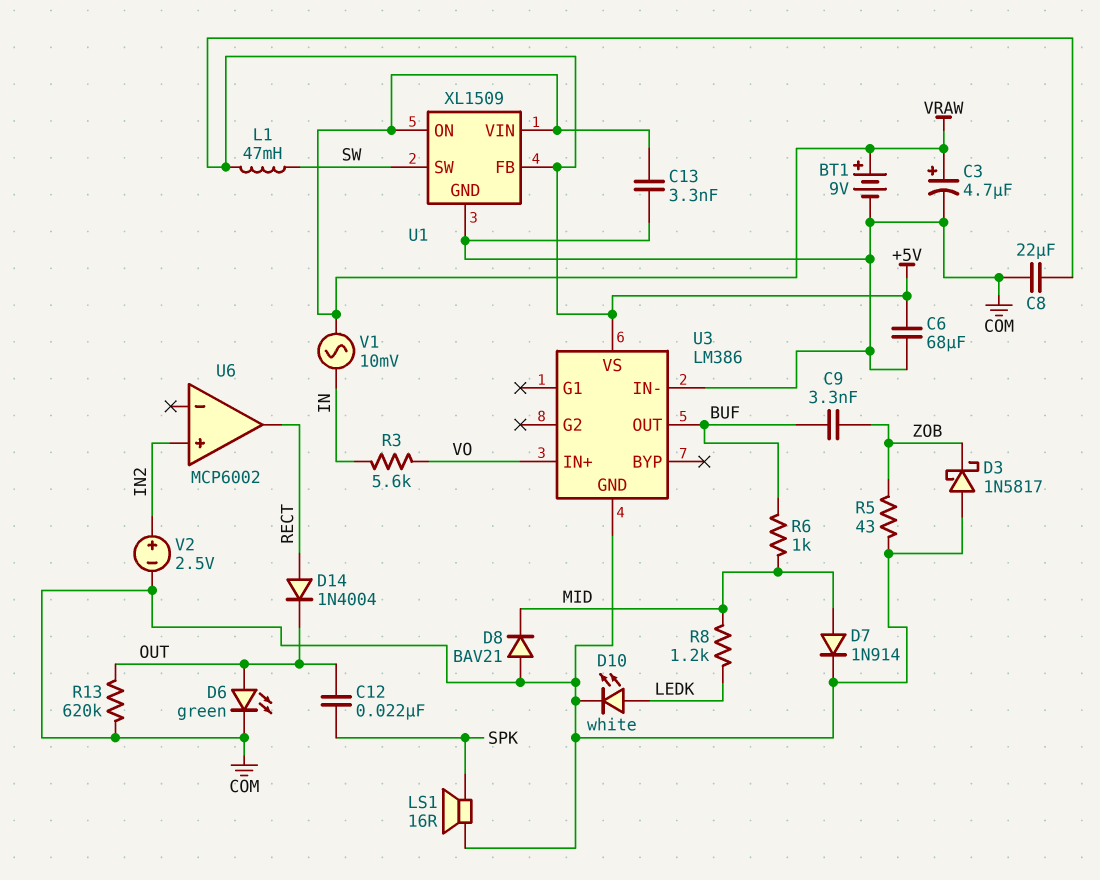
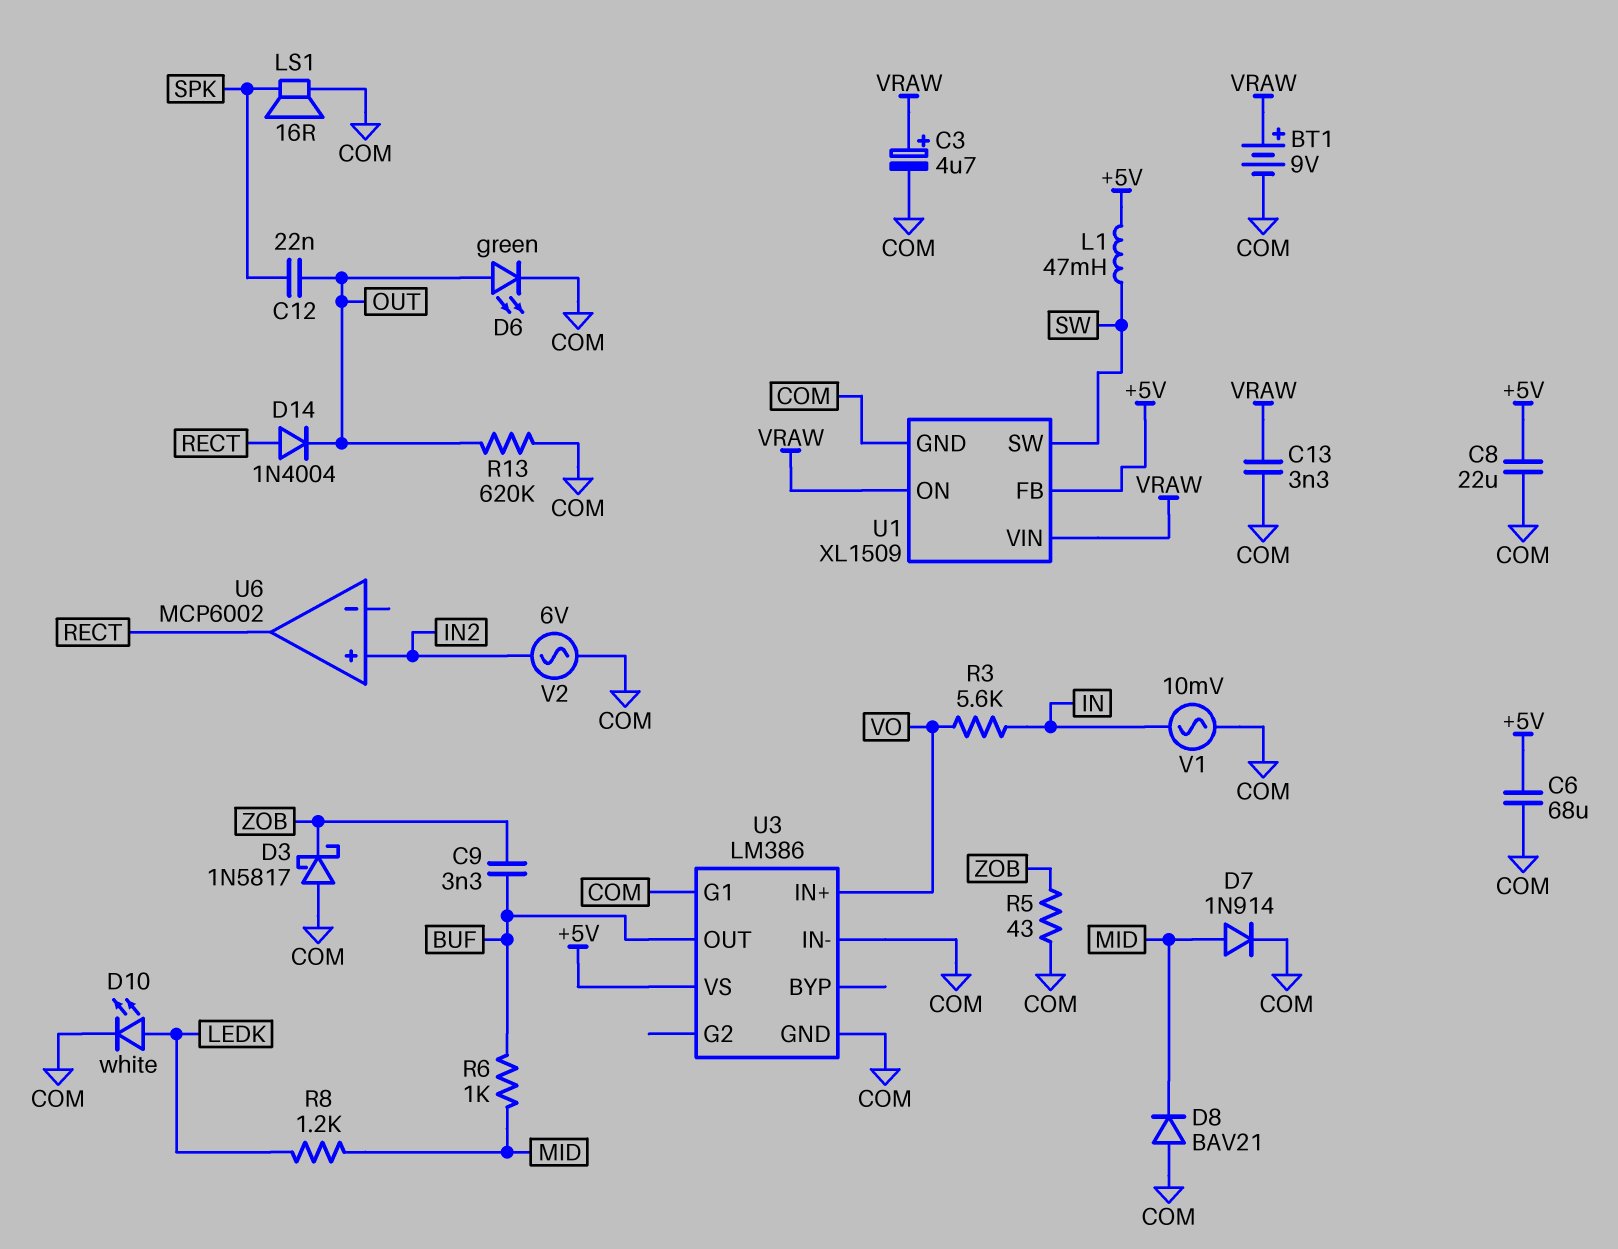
U3 pin G1: none -> COM
V1: AC 10mV (IN, VRAW) -> AC 10mV (COM, IN)
V2: 2.5V (plus IN2, minus COM) -> AC 6V (COM, IN2)

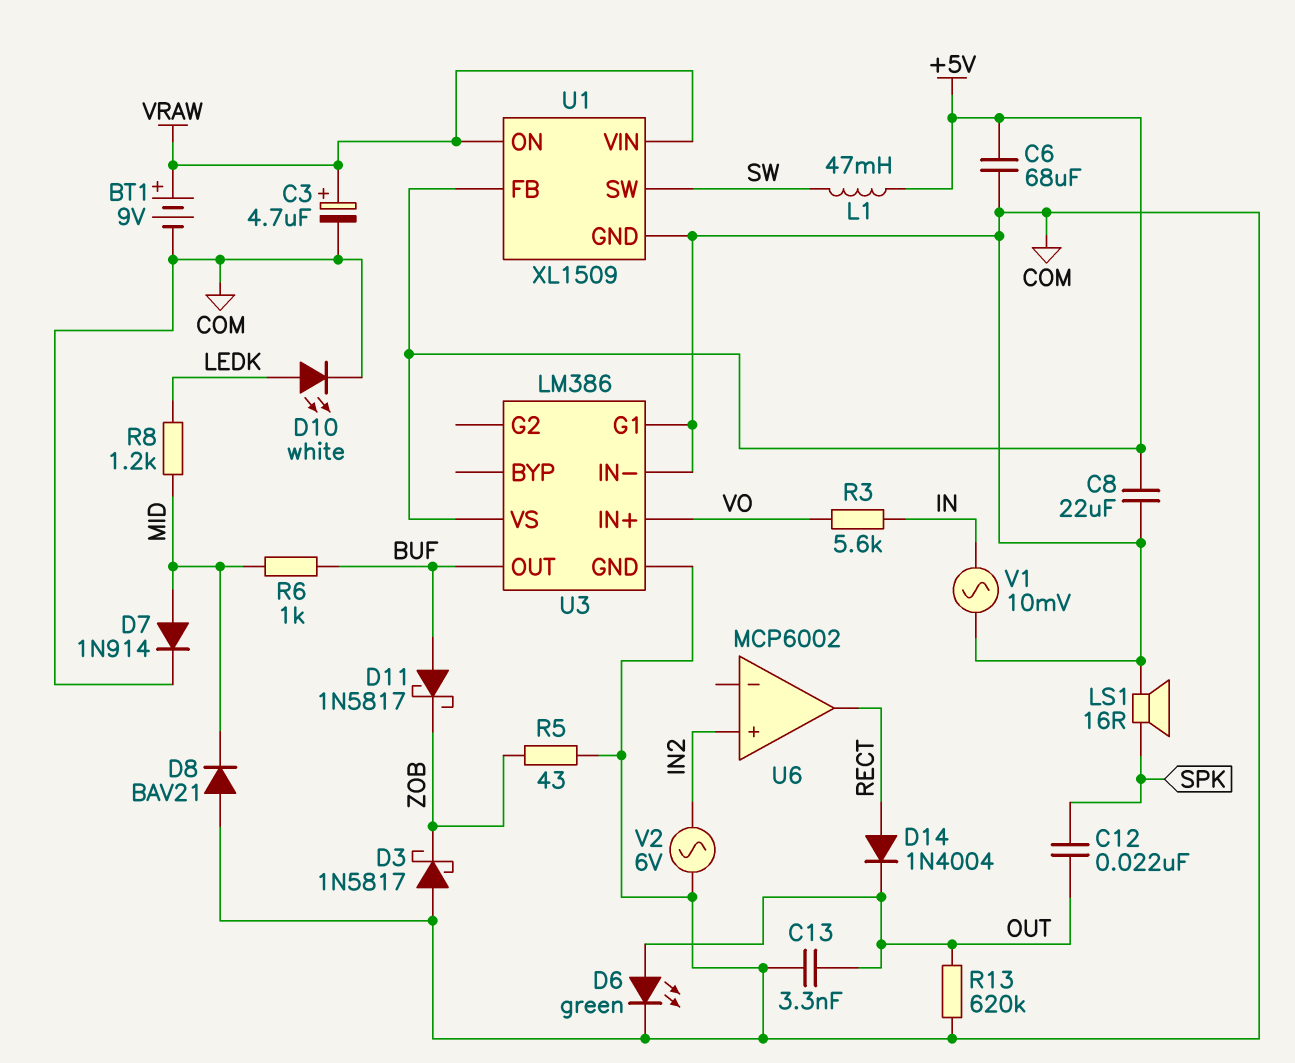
C9: 3.3nF (BUF, ZOB) -> none
C13: 3.3nF (COM, VRAW) -> 3.3nF (COM, OUT)
D11: none -> schottky 1N5817 (A BUF, K ZOB)

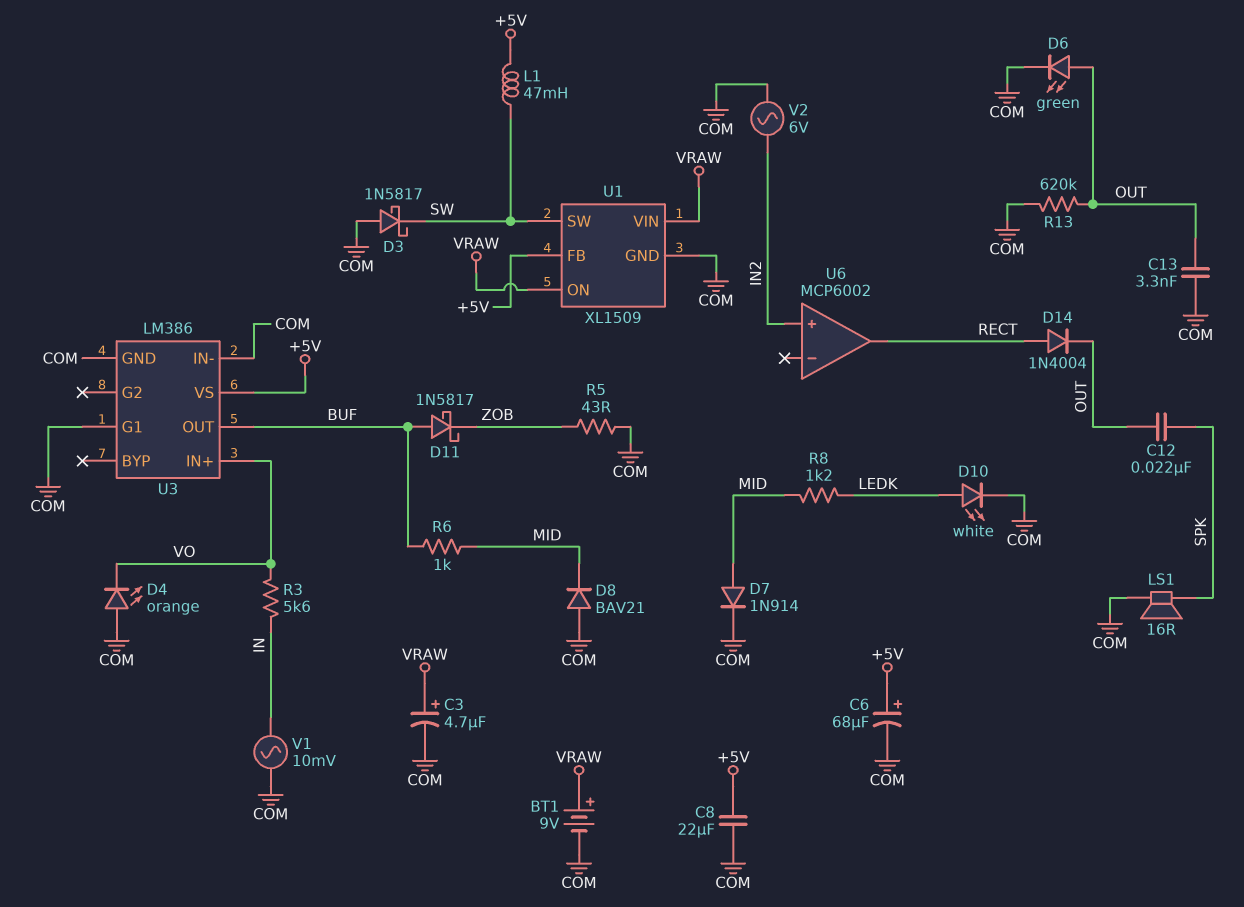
C6: 68uF (+5V, COM) -> 68uF (plus +5V, minus COM)
D3: schottky 1N5817 (A COM, K ZOB) -> schottky 1N5817 (A COM, K SW)
D4: none -> LED orange (A COM, K VO)

